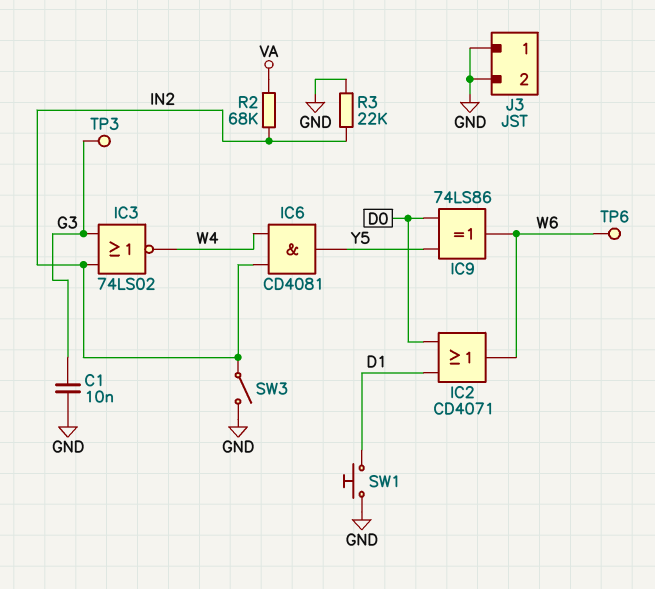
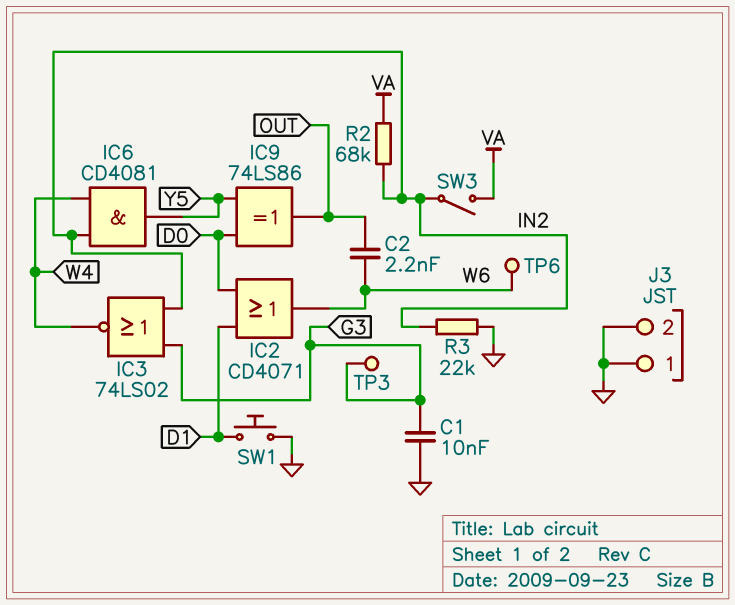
C2: none -> 2.2nF (OUT, W6)
IC9: XOR 74LS86 (in D0, in Y5, out W6) -> XOR 74LS86 (in D0, in Y5, out OUT)
SW3: switch (GND, IN2) -> switch (IN2, VA)

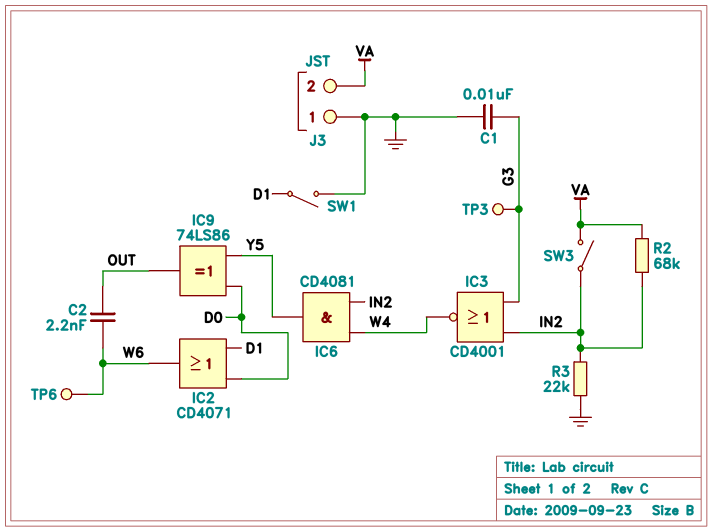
IC3: NOR 74LS02 (in G3, in IN2, out W4) -> NOR CD4001 (in G3, in IN2, out W4)
J3 pin 2: GND -> VA
SW1: button (D1, GND) -> switch (D1, GND)

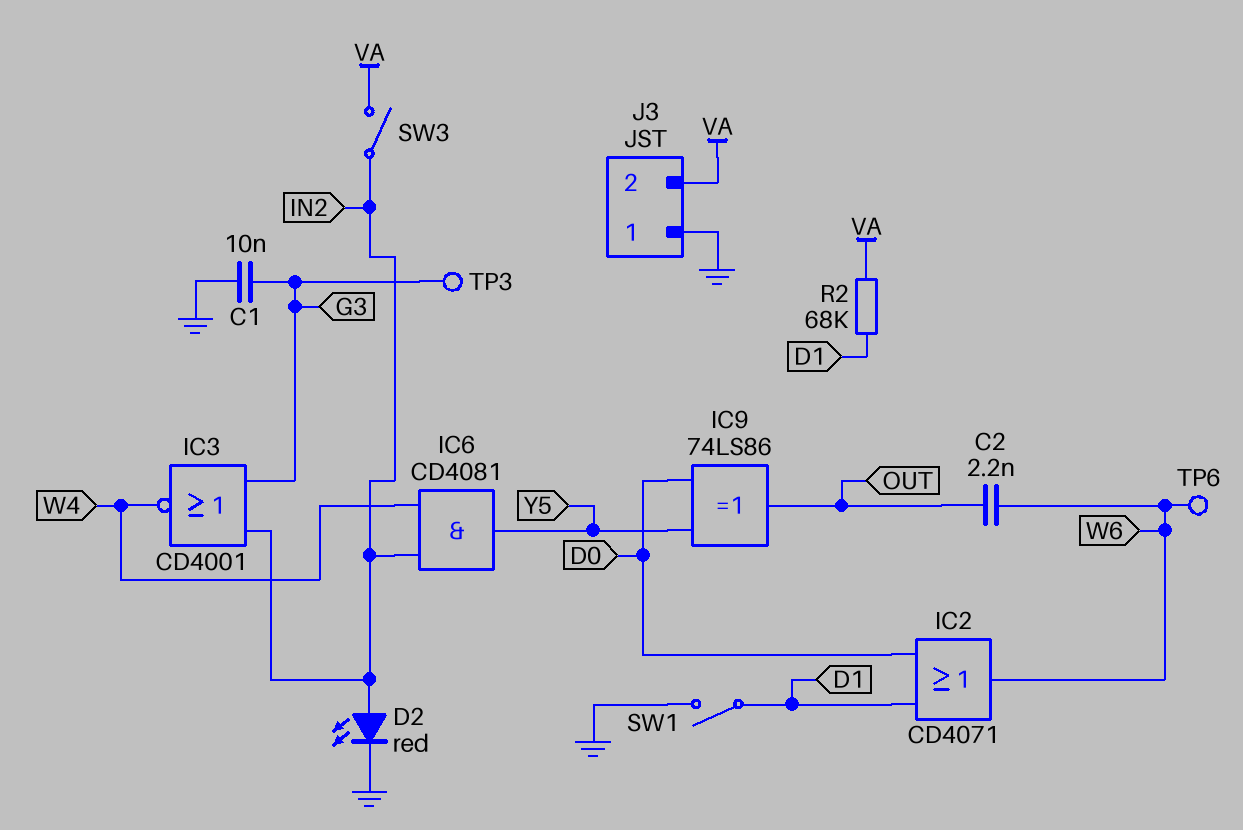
D2: none -> LED red (A IN2, K GND)
R2: 68k (IN2, VA) -> 68k (D1, VA)
R3: 22k (GND, IN2) -> none

